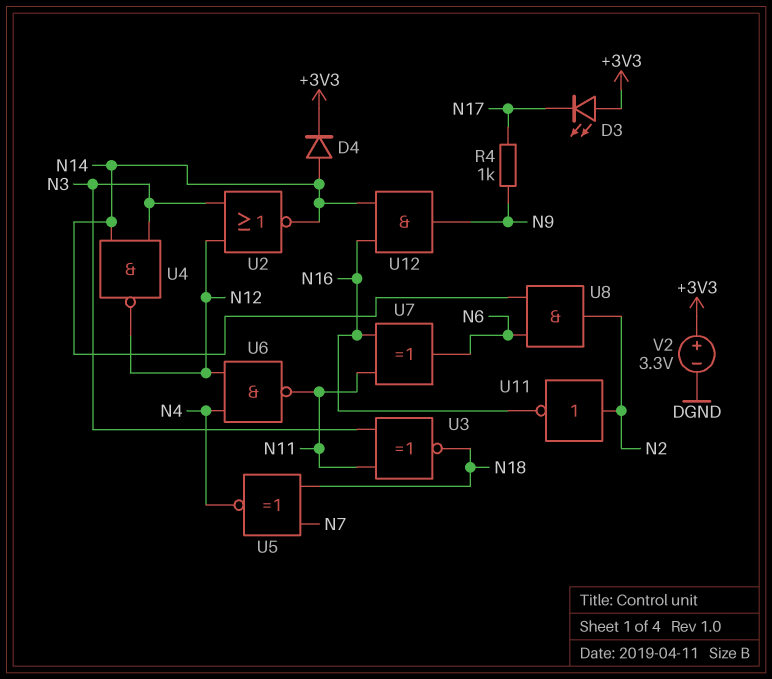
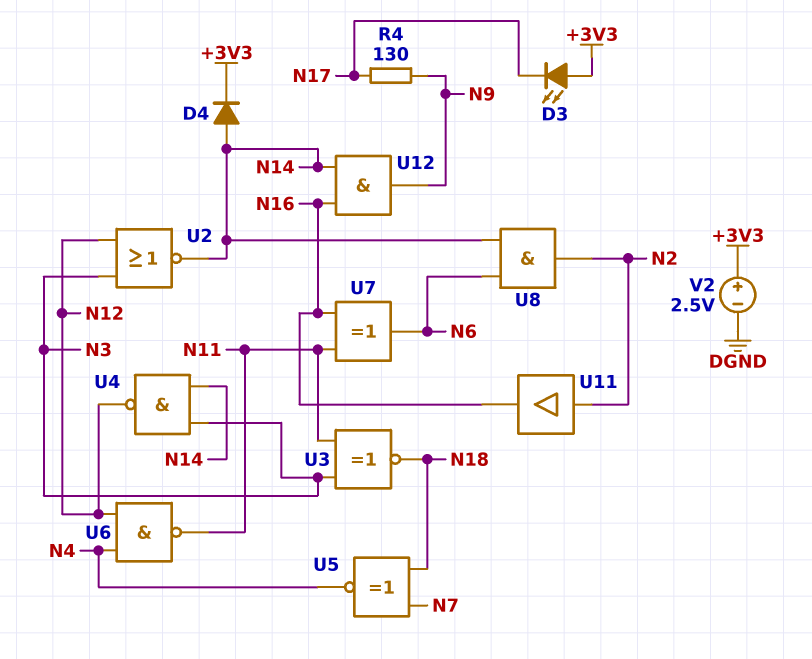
R4: 1k (N9, N17) -> 130 (N9, N17)
U11: NOT (in N2, out N16) -> buffer (in N2, out N16)
V2: 3.3V (plus +3V3, minus DGND) -> 2.5V (plus +3V3, minus DGND)

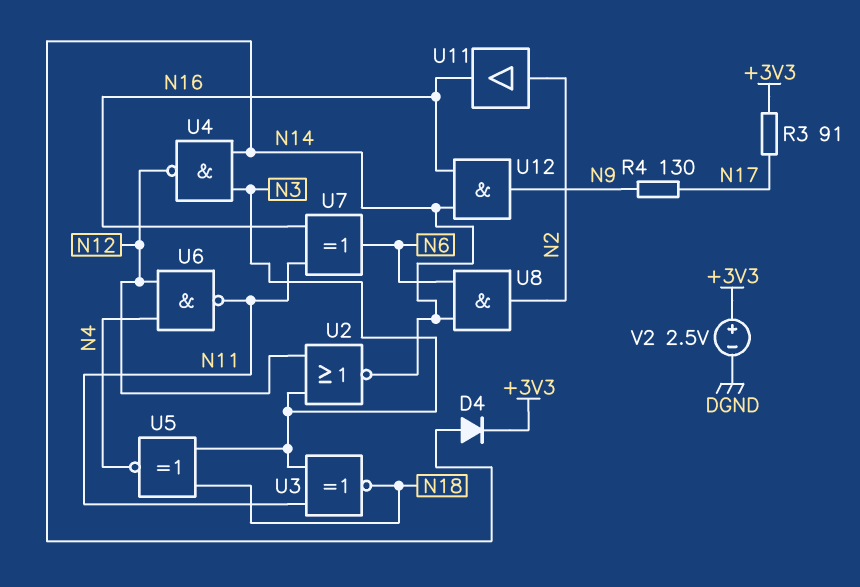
D3: LED (A +3V3, K N17) -> none
R3: none -> 91 (+3V3, N17)
U5: XNOR (in N7, in N18, out N4) -> XNOR (in N3, in N18, out N4)

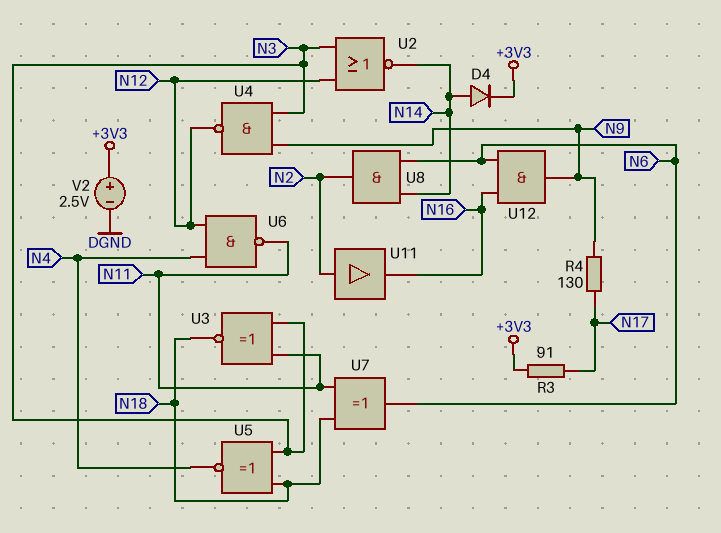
U4: NAND (in N3, in N14, out N12) -> NAND (in N3, in N9, out N12)
U7: XOR (in N11, in N16, out N6) -> XOR (in N11, in N18, out N6)
U12: AND (in N14, in N16, out N9) -> AND (in N6, in N16, out N9)

